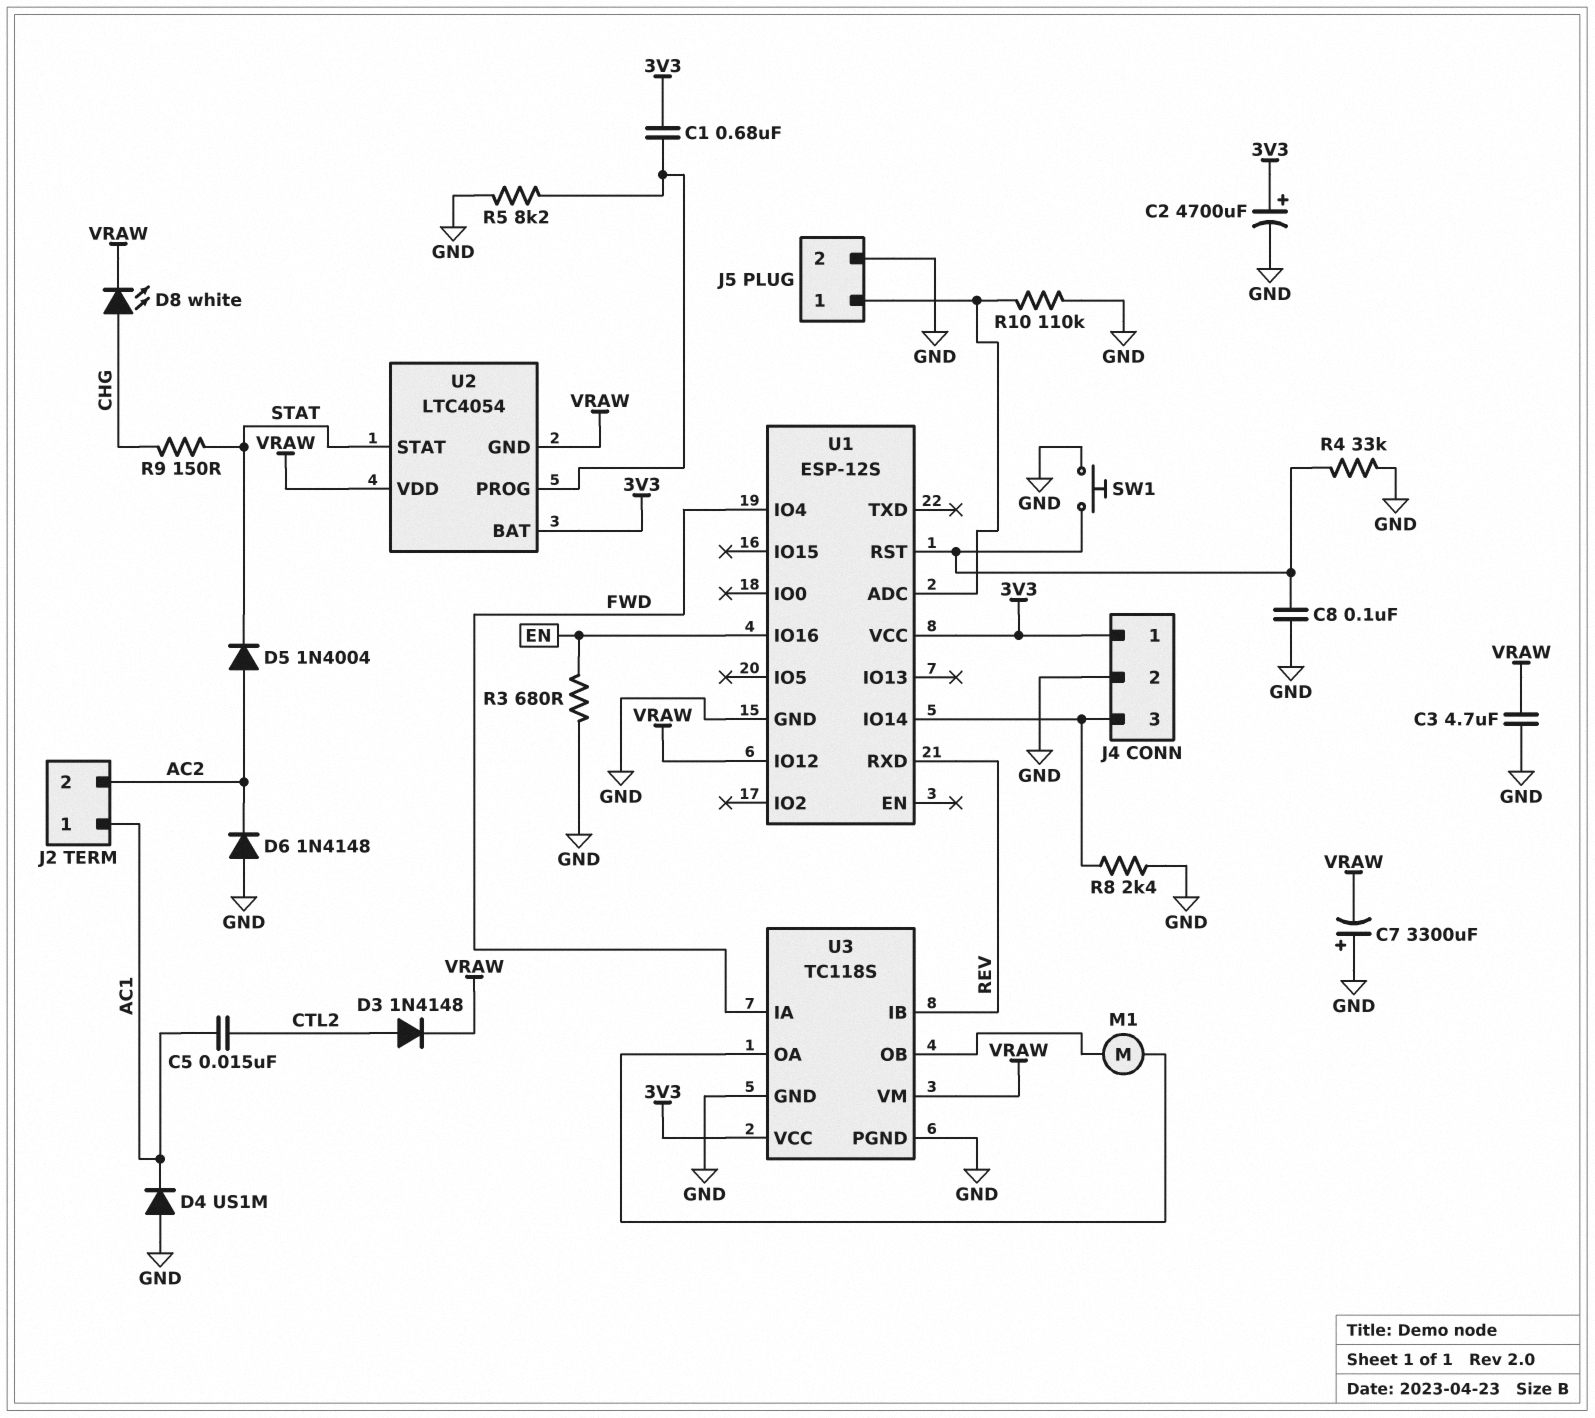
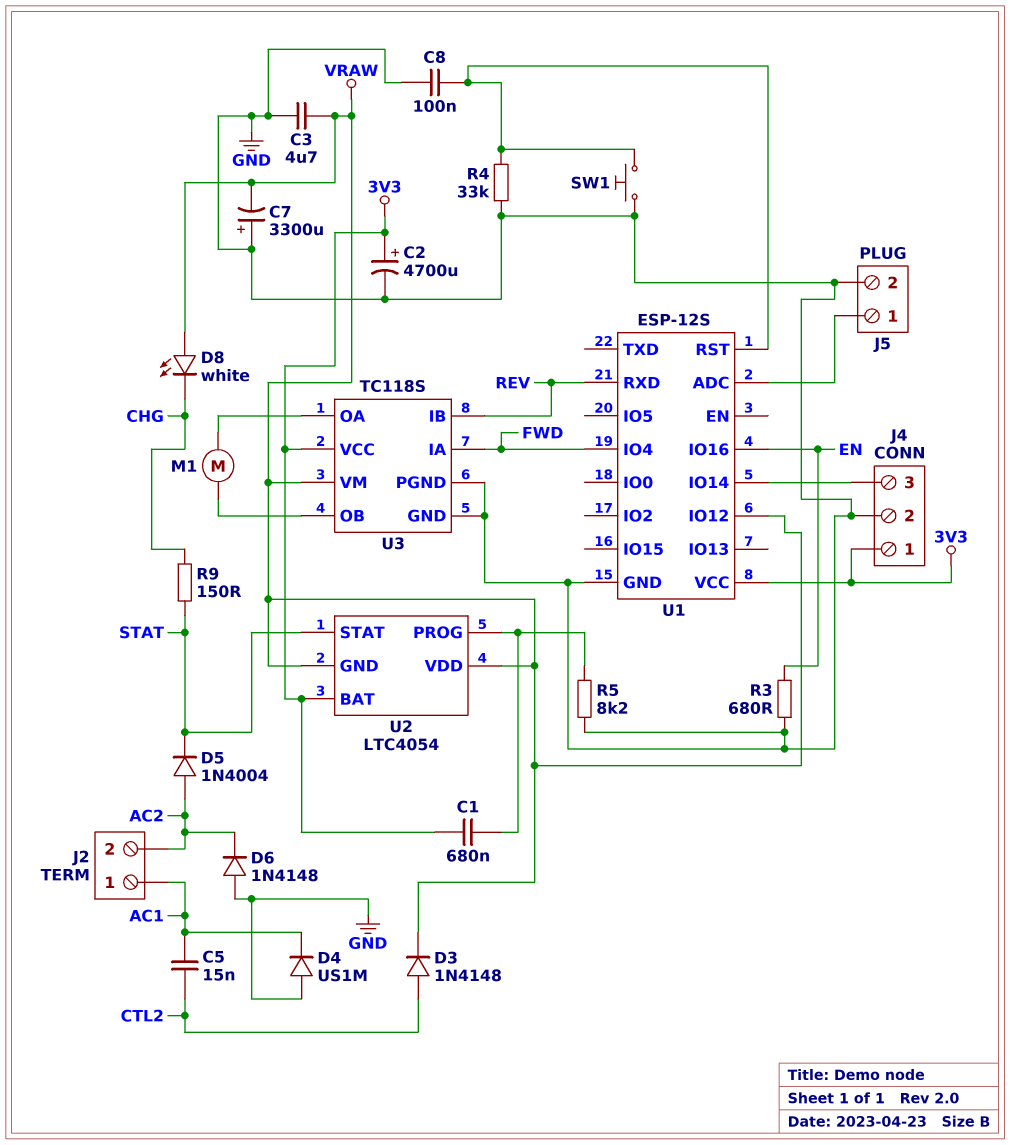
D8: LED white (A CHG, K VRAW) -> LED white (A VRAW, K CHG)
R8: 2.4k (GND, J4/3) -> none
R10: 110k (GND, J5/1) -> none

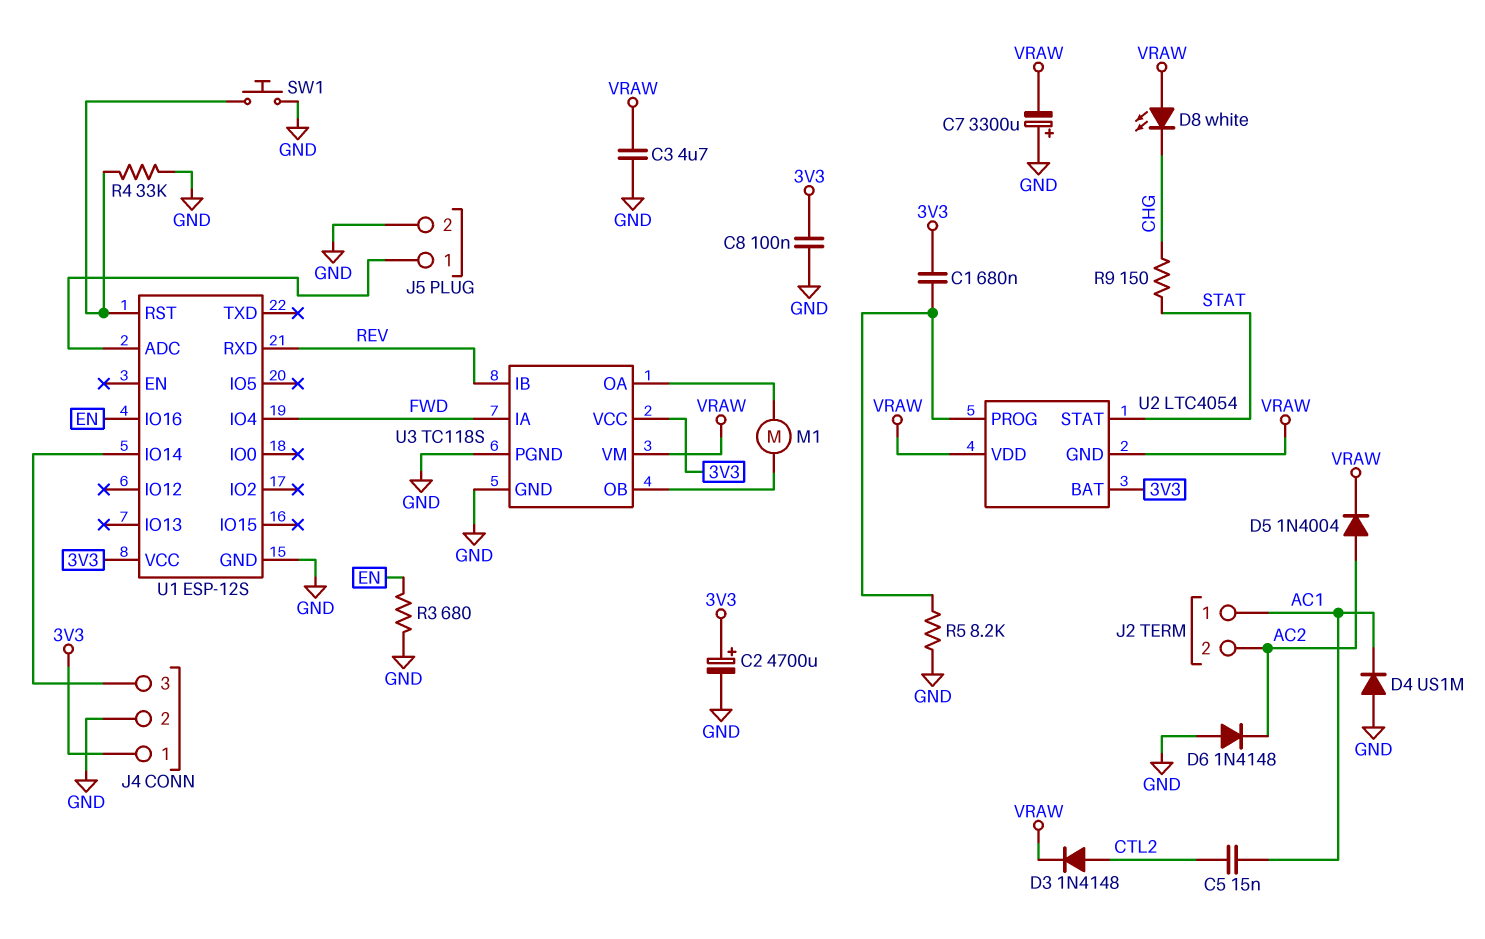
C8: 100nF (GND, U1/RST) -> 100nF (3V3, GND)
D5: diode 1N4004 (A AC2, K STAT) -> diode 1N4004 (A AC2, K VRAW)
U1 pin IO12: VRAW -> none

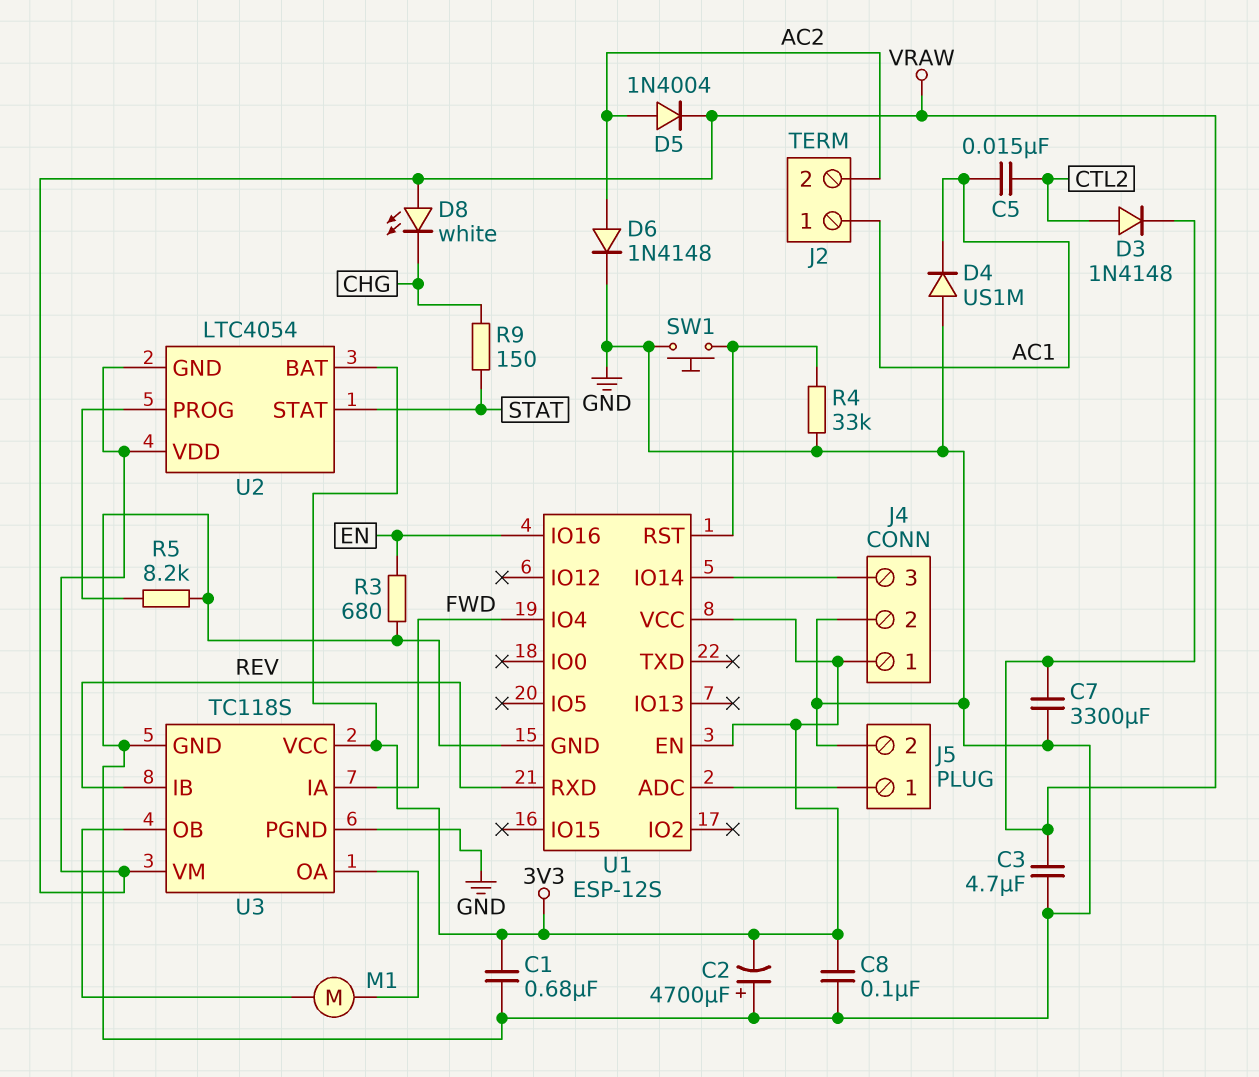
C1: 680nF (3V3, U2/PROG) -> 680nF (3V3, GND)
C2: 4700uF (plus 3V3, minus GND) -> 4700uF (plus GND, minus 3V3)
C7: 3300uF (plus GND, minus VRAW) -> 3300uF (GND, VRAW)
D6: diode 1N4148 (A GND, K AC2) -> diode 1N4148 (A AC2, K GND)
U1 pin EN: none -> 3V3

